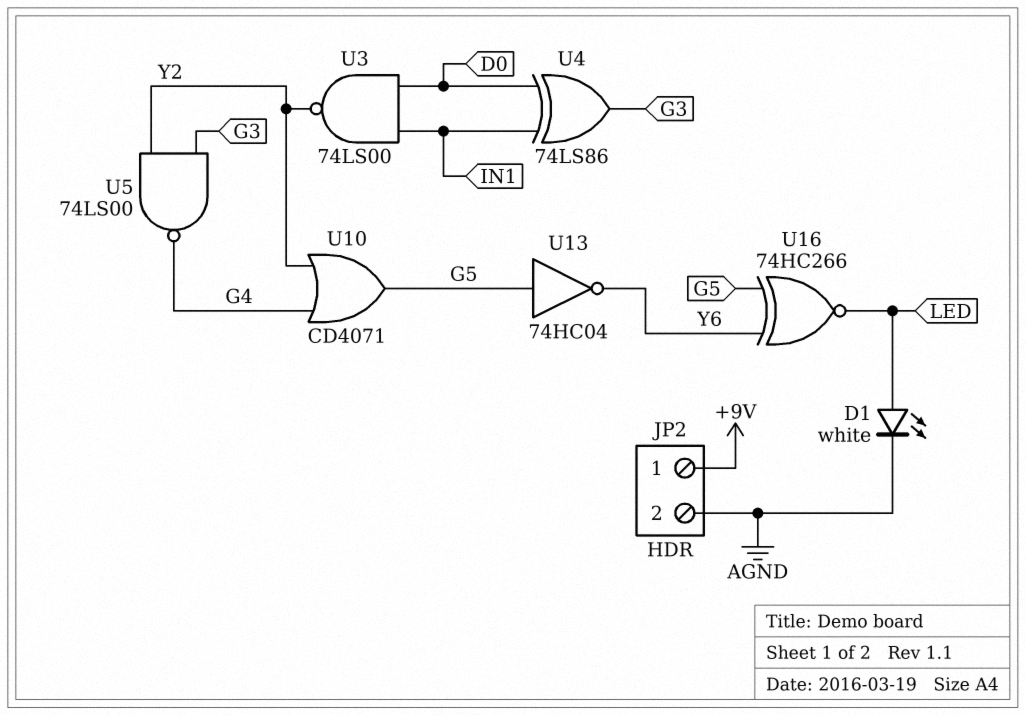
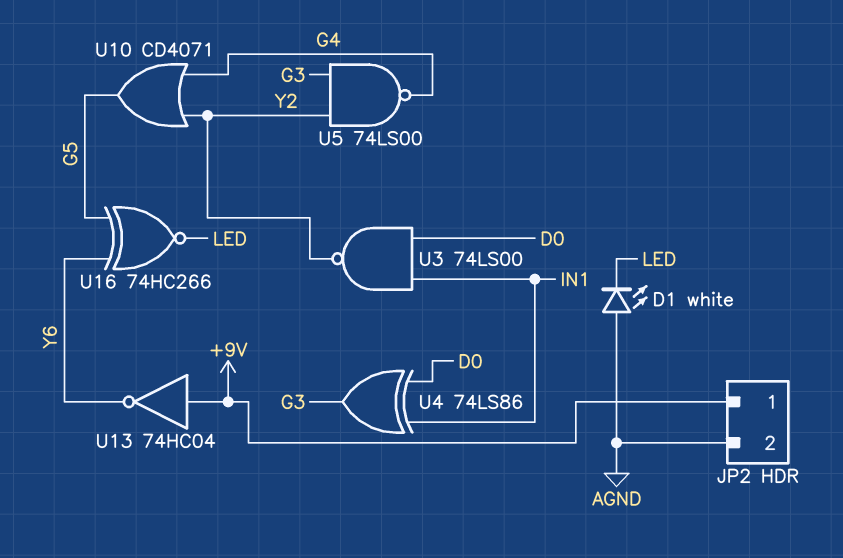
D1: LED white (A LED, K AGND) -> LED white (A AGND, K LED)
U13: NOT 74HC04 (in G5, out Y6) -> NOT 74HC04 (in +9V, out Y6)

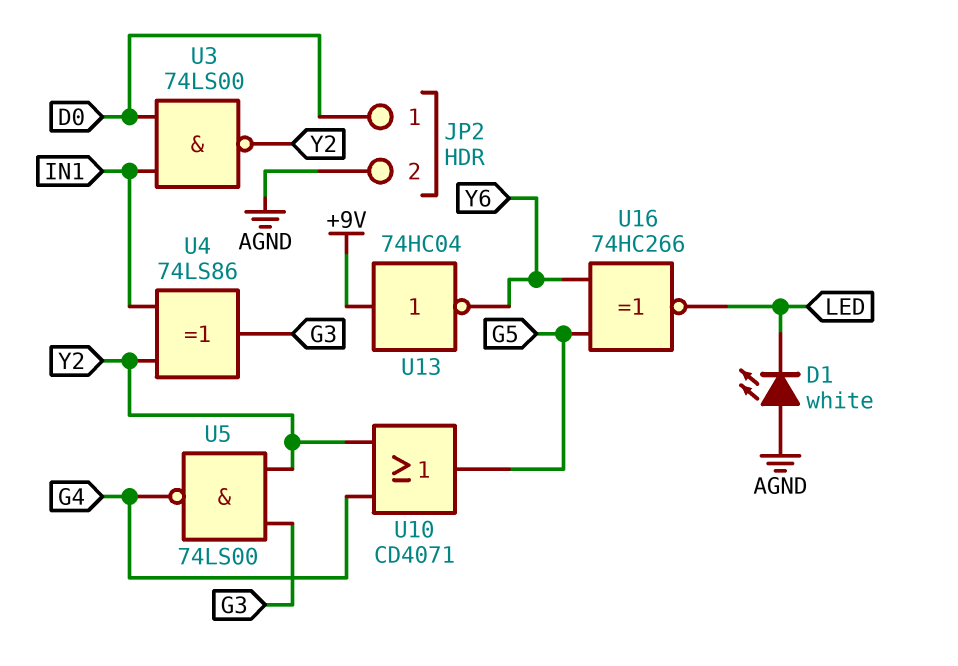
JP2 pin 1: +9V -> D0
U4: XOR 74LS86 (in D0, in IN1, out G3) -> XOR 74LS86 (in IN1, in Y2, out G3)

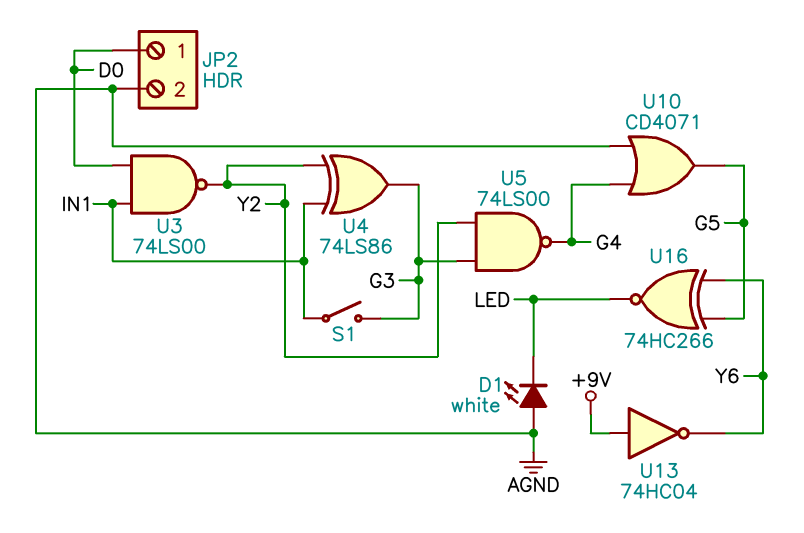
S1: none -> switch (G3, IN1)
U10: OR CD4071 (in G4, in Y2, out G5) -> OR CD4071 (in AGND, in G4, out G5)

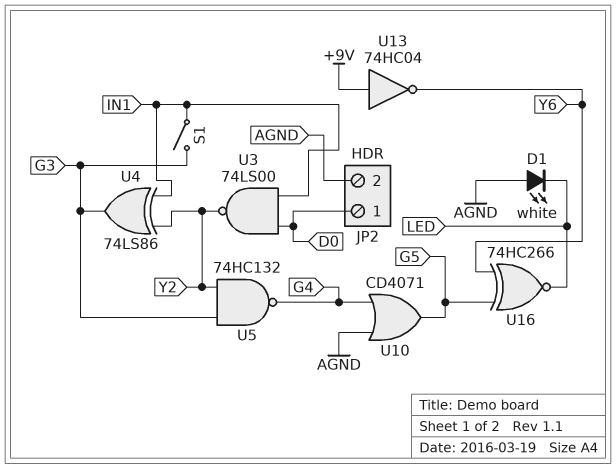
U5: NAND 74LS00 (in G3, in Y2, out G4) -> NAND 74HC132 (in G3, in Y2, out G4)

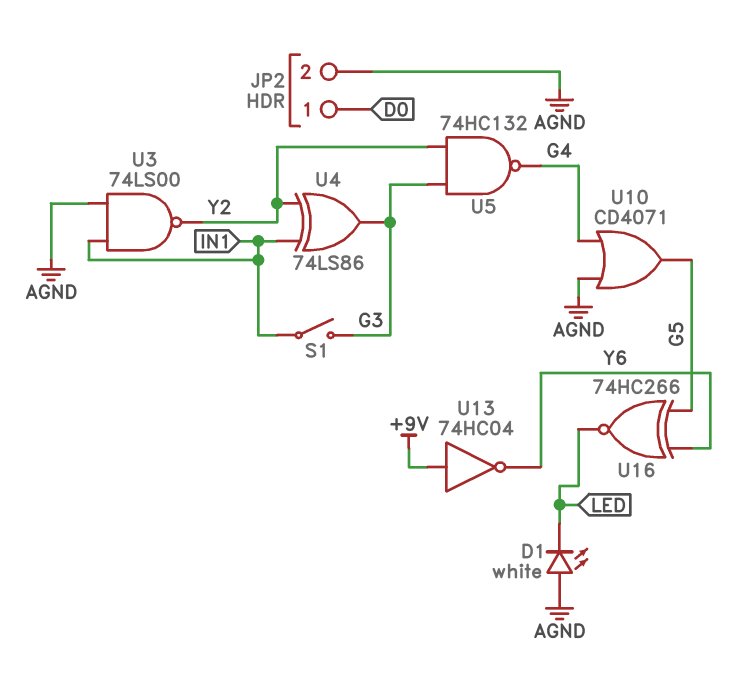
U3: NAND 74LS00 (in D0, in IN1, out Y2) -> NAND 74LS00 (in AGND, in IN1, out Y2)

